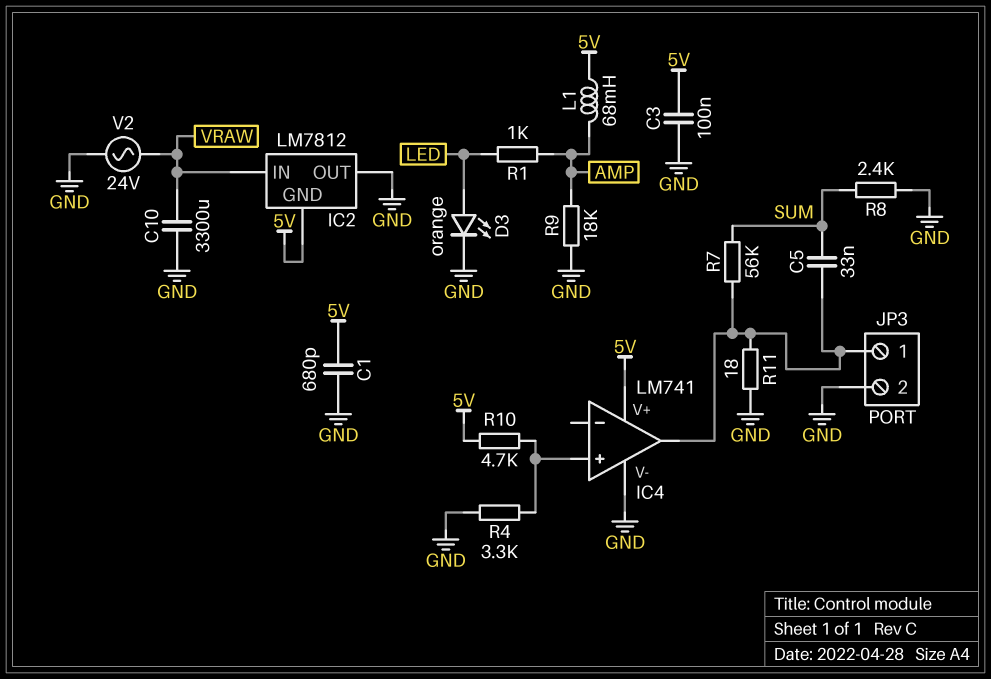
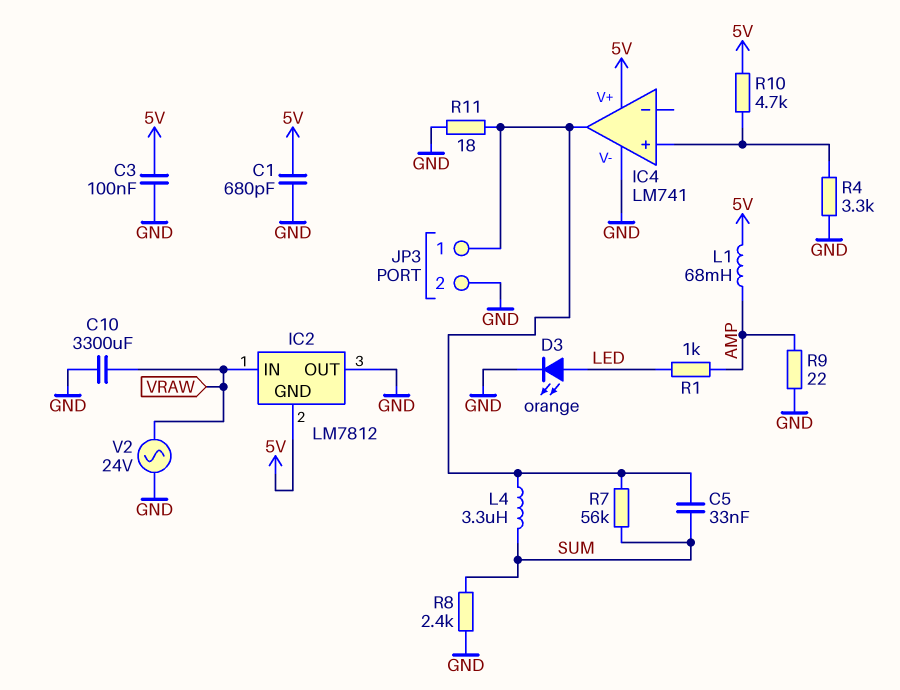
L4: none -> 3.3uH (IC4/out, SUM)
R9: 18k (AMP, GND) -> 22 (AMP, GND)

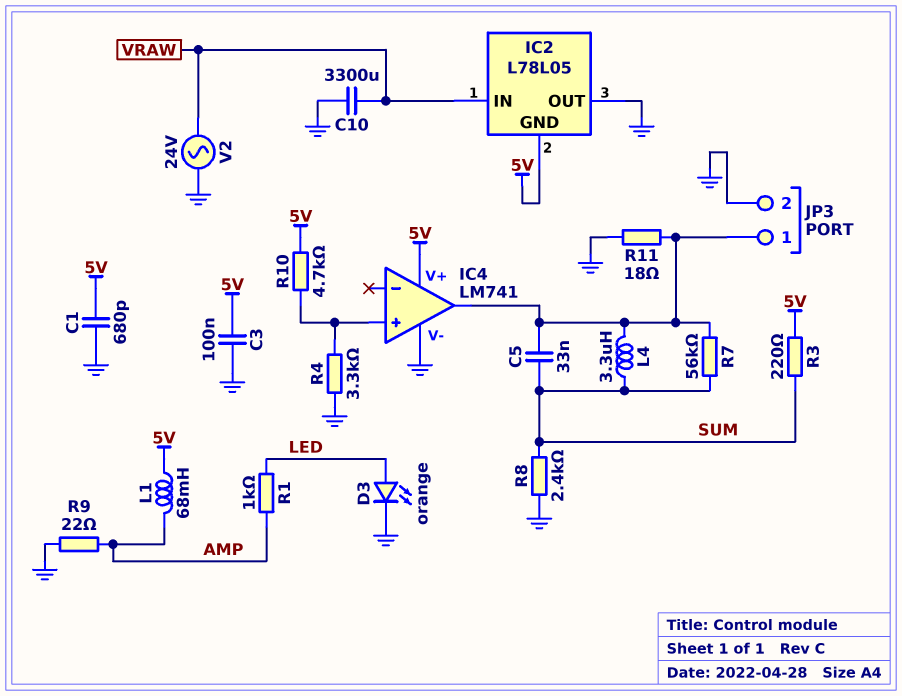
IC2: LM7812 -> L78L05
R3: none -> 220 (5V, SUM)

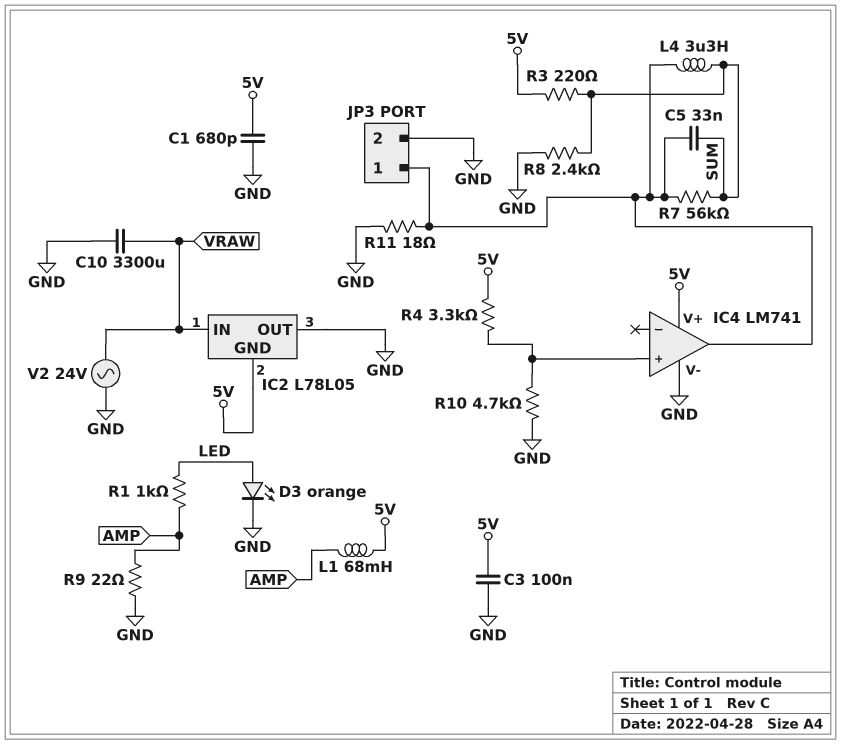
R4: 3.3k (GND, IC4/in+) -> 3.3k (5V, IC4/in+)
R10: 4.7k (5V, IC4/in+) -> 4.7k (GND, IC4/in+)

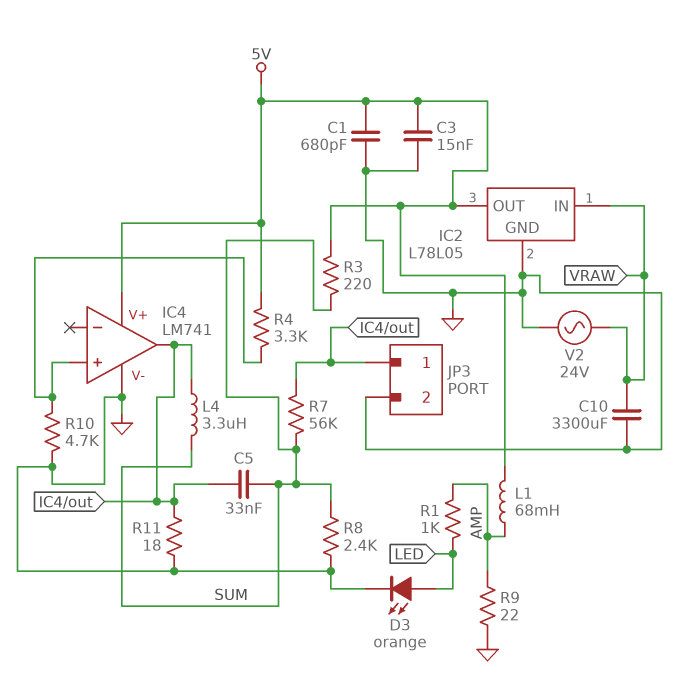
C3: 100nF (5V, GND) -> 15nF (5V, GND)
IC2 pin GND: 5V -> GND
IC2 pin OUT: GND -> 5V

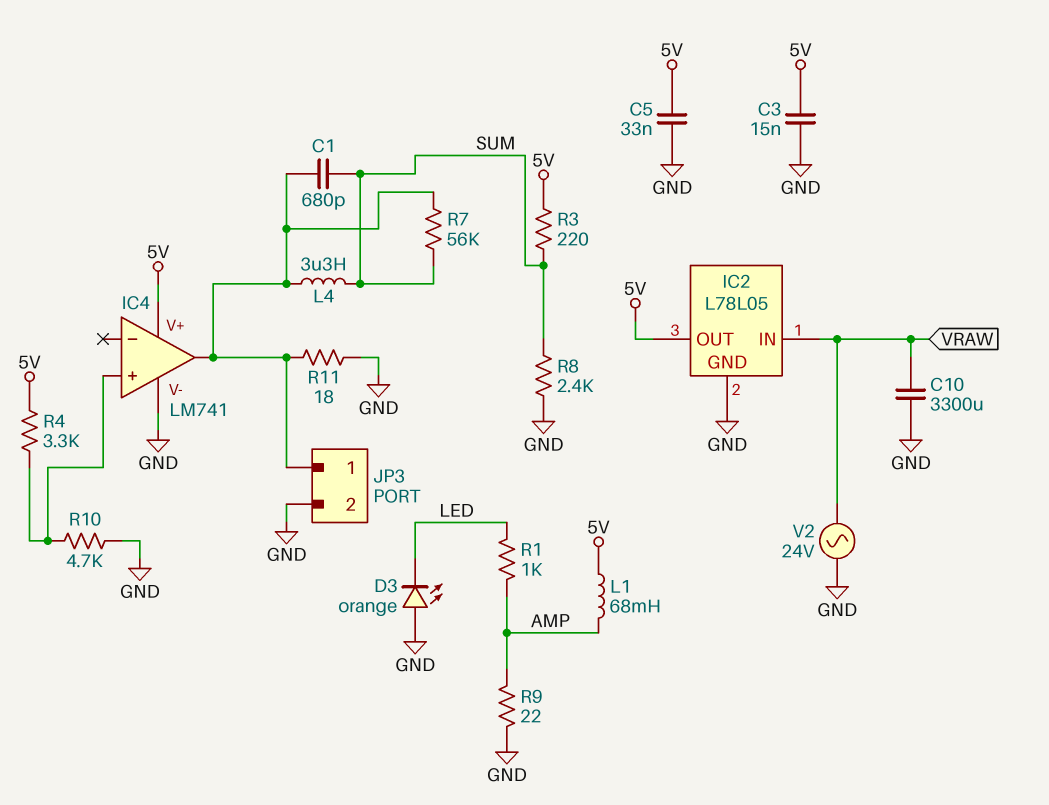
C1: 680pF (5V, GND) -> 680pF (IC4/out, SUM)
C5: 33nF (IC4/out, SUM) -> 33nF (5V, GND)
D3: LED orange (A LED, K GND) -> LED orange (A GND, K LED)

